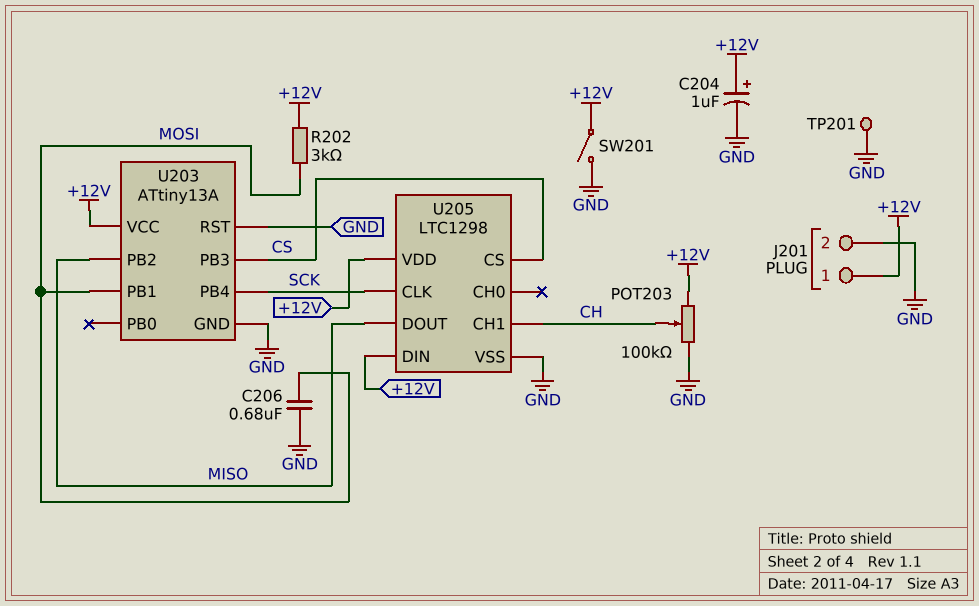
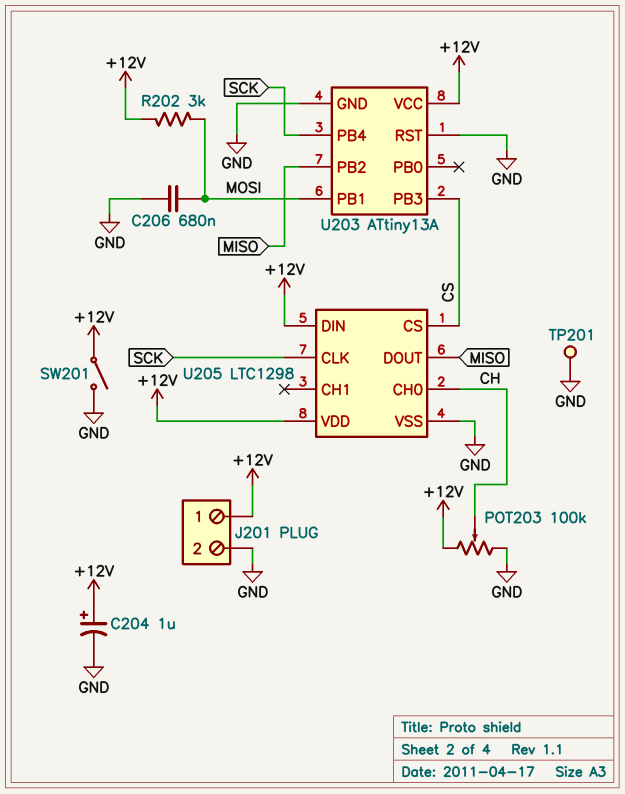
U205 pin CH0: none -> CH
U205 pin CH1: CH -> none

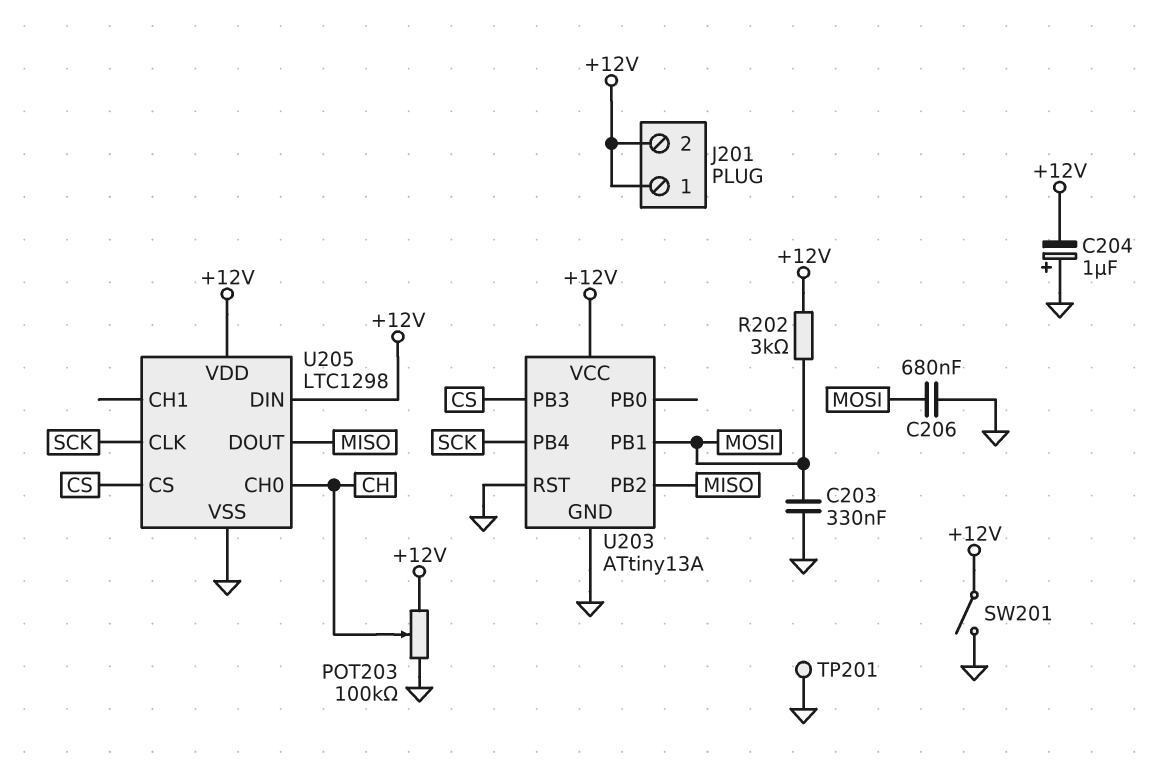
C203: none -> 330nF (GND, MOSI)
C204: 1uF (plus +12V, minus GND) -> 1uF (plus GND, minus +12V)
J201 pin 2: GND -> +12V

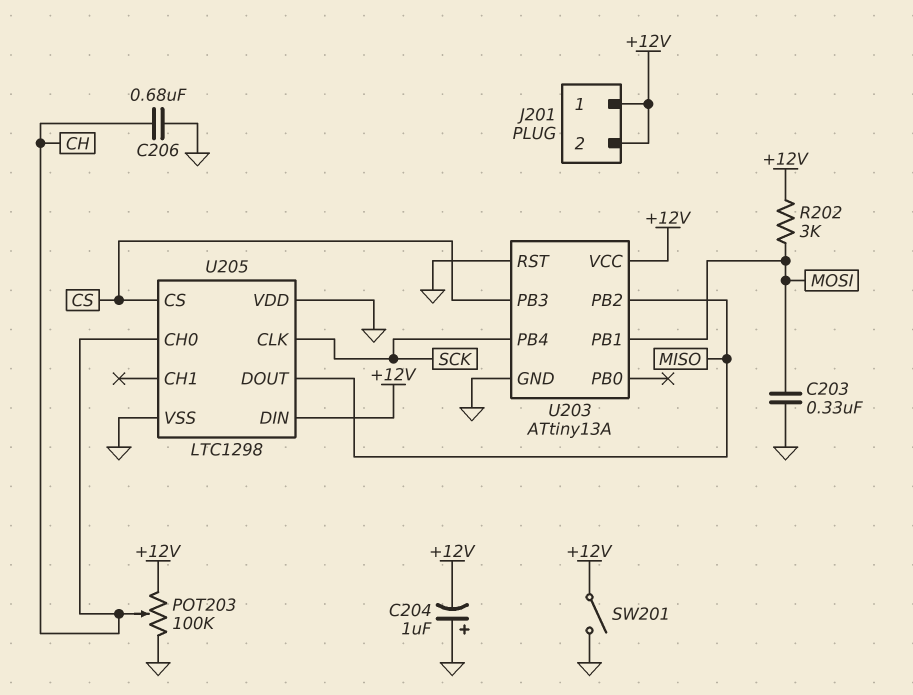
C206: 680nF (GND, MOSI) -> 680nF (CH, GND)
TP201: test point (GND) -> none
U205 pin VDD: +12V -> GND

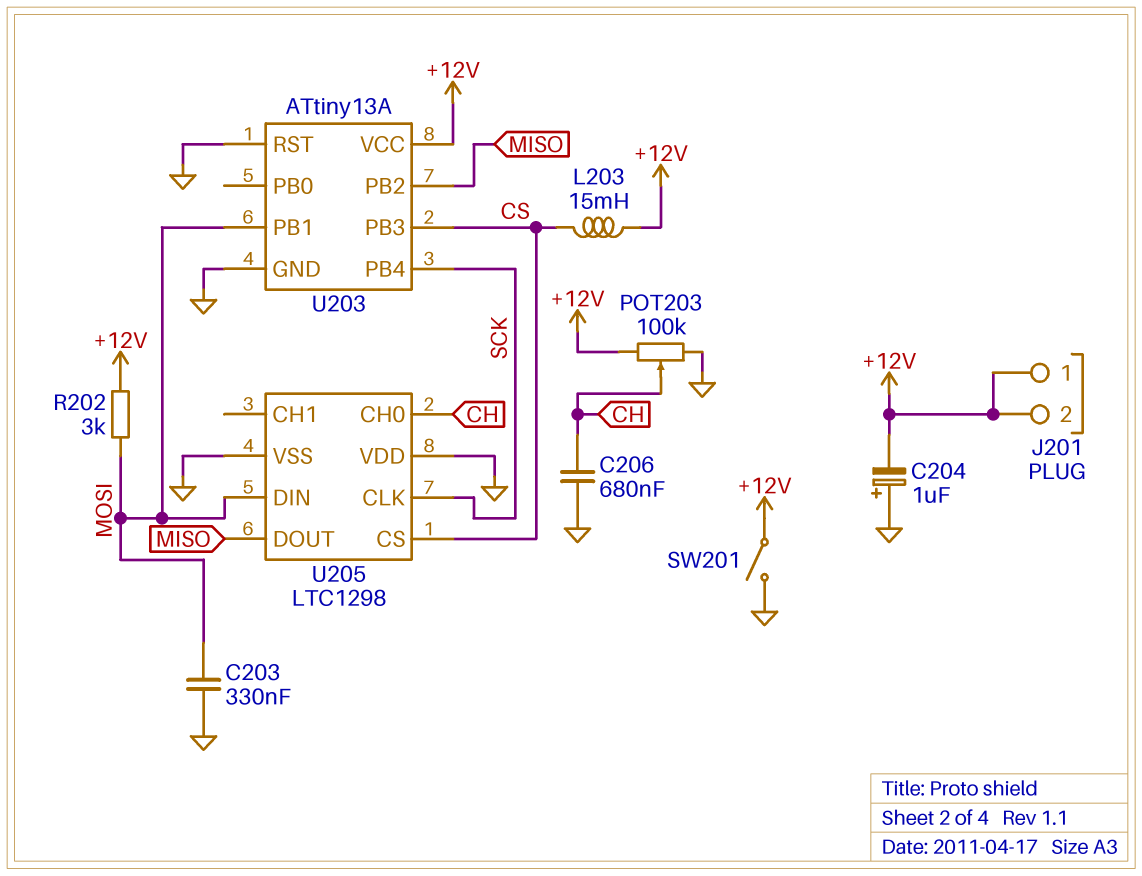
L203: none -> 15mH (+12V, CS)
U205 pin DIN: +12V -> MOSI

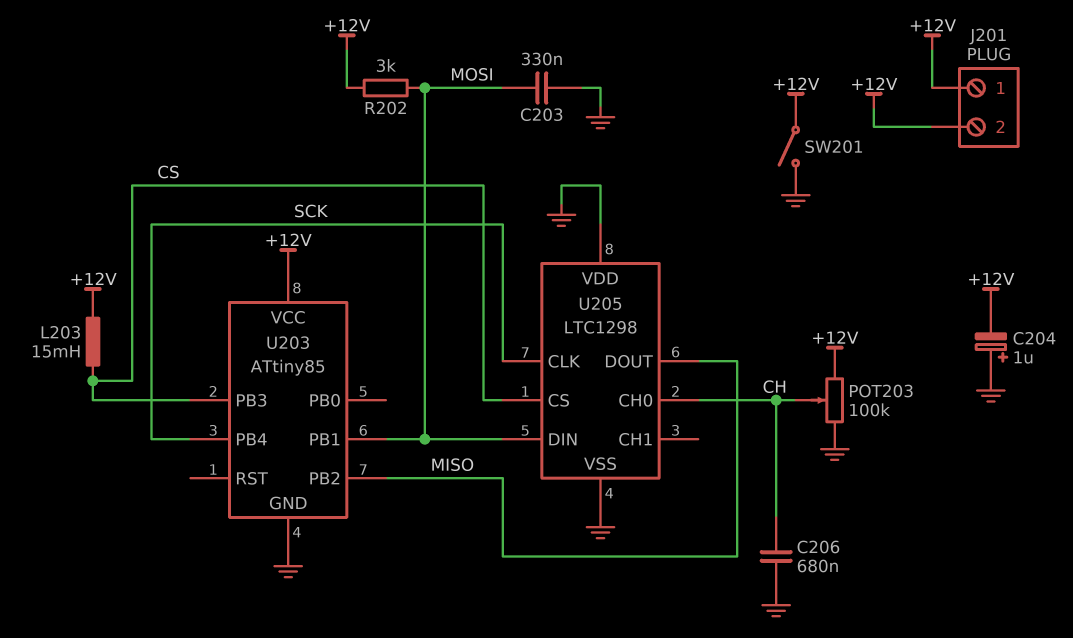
U203: ATtiny13A -> ATtiny85
U203 pin RST: GND -> none

